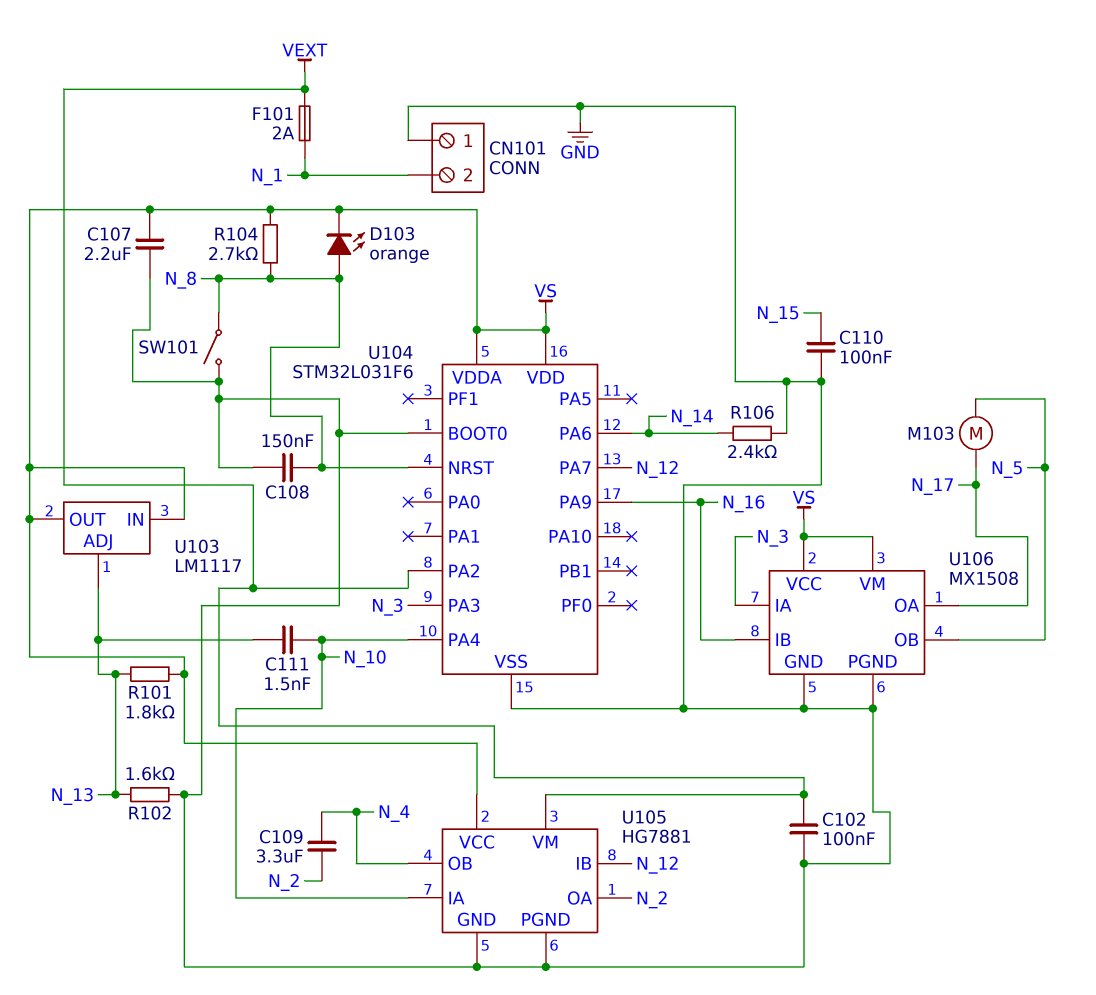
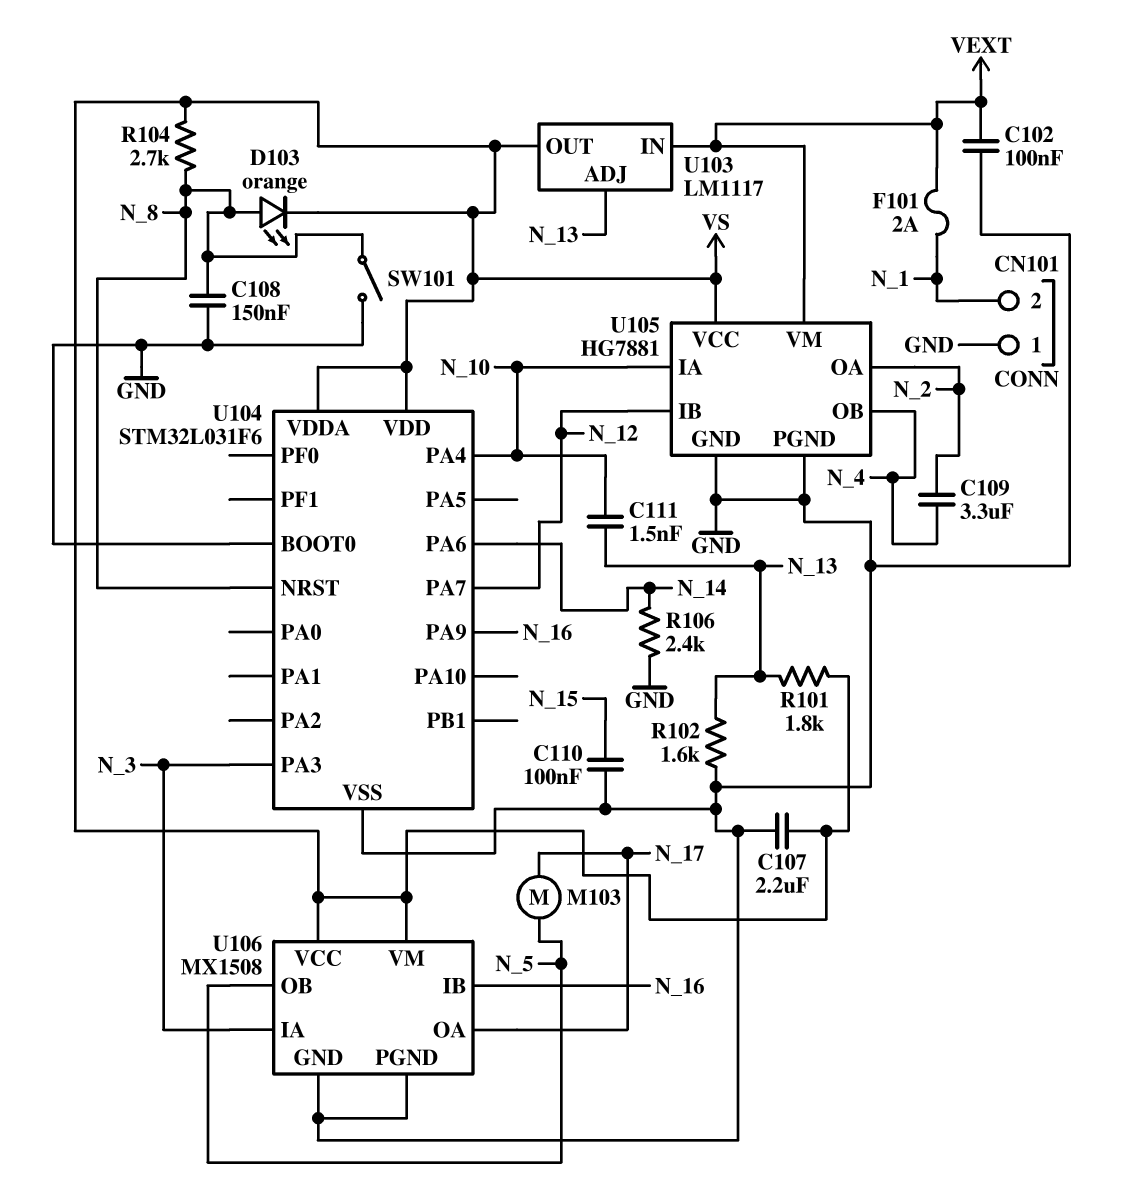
U103 pin IN: VS -> VEXT
U104 pin PA2: VEXT -> none

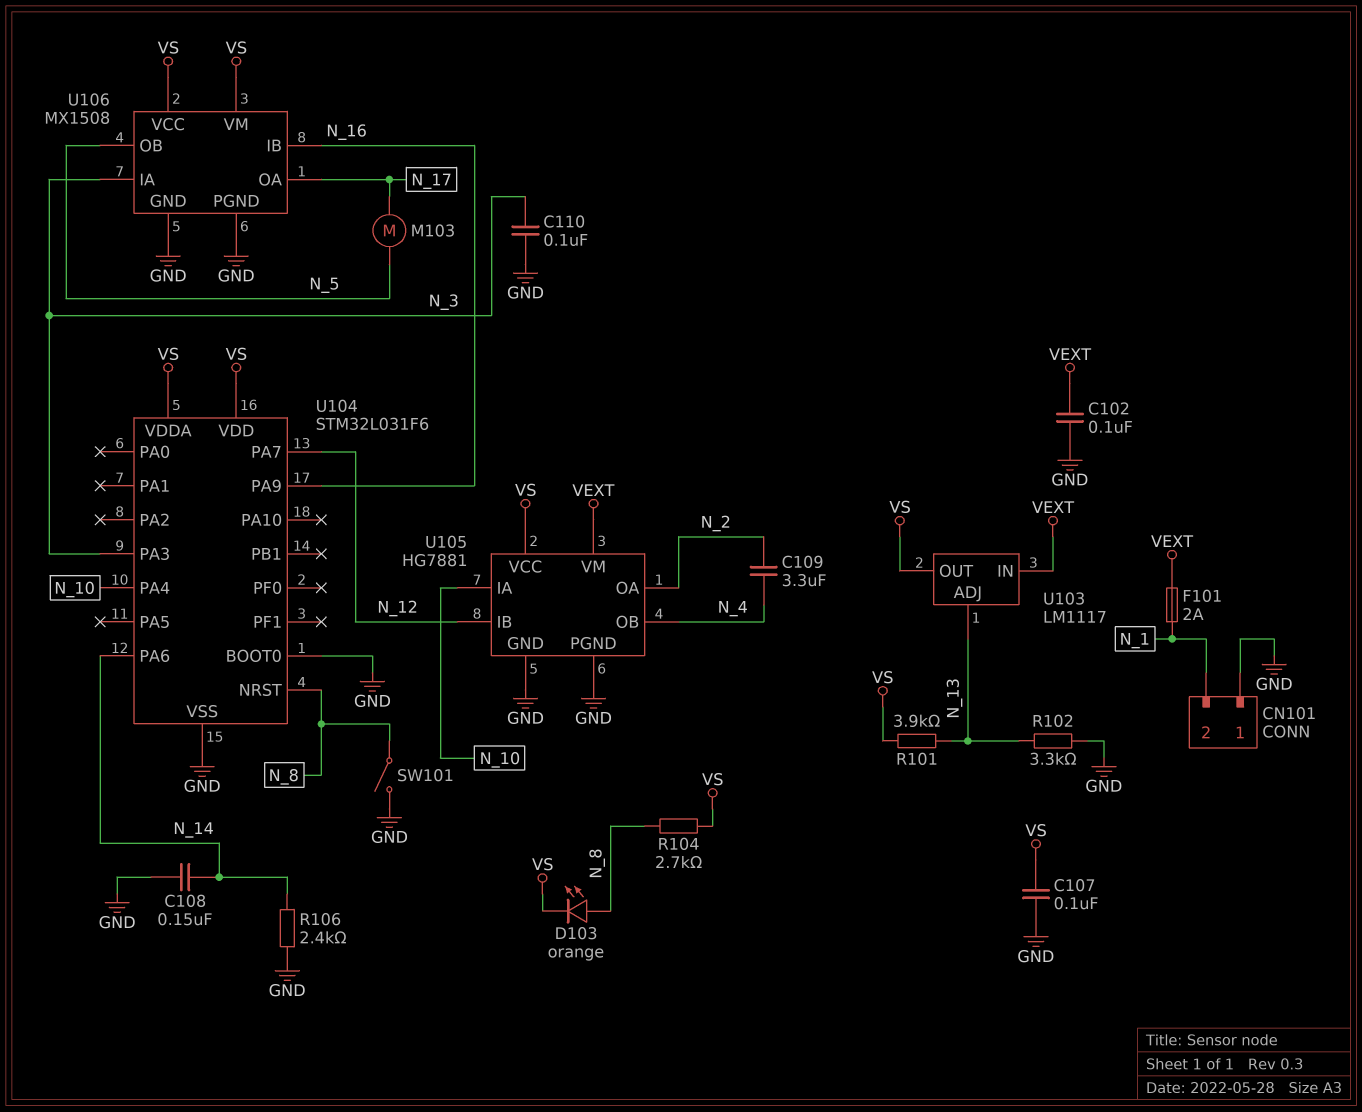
C107: 2.2uF (GND, VS) -> 100nF (GND, VS)
C108: 150nF (GND, N_8) -> 150nF (GND, N_14)
C110: 100nF (GND, N_15) -> 100nF (GND, N_3)
C111: 1.5nF (N_10, N_13) -> none
R101: 1.8k (N_13, VS) -> 3.9k (N_13, VS)
R102: 1.6k (GND, N_13) -> 3.3k (GND, N_13)

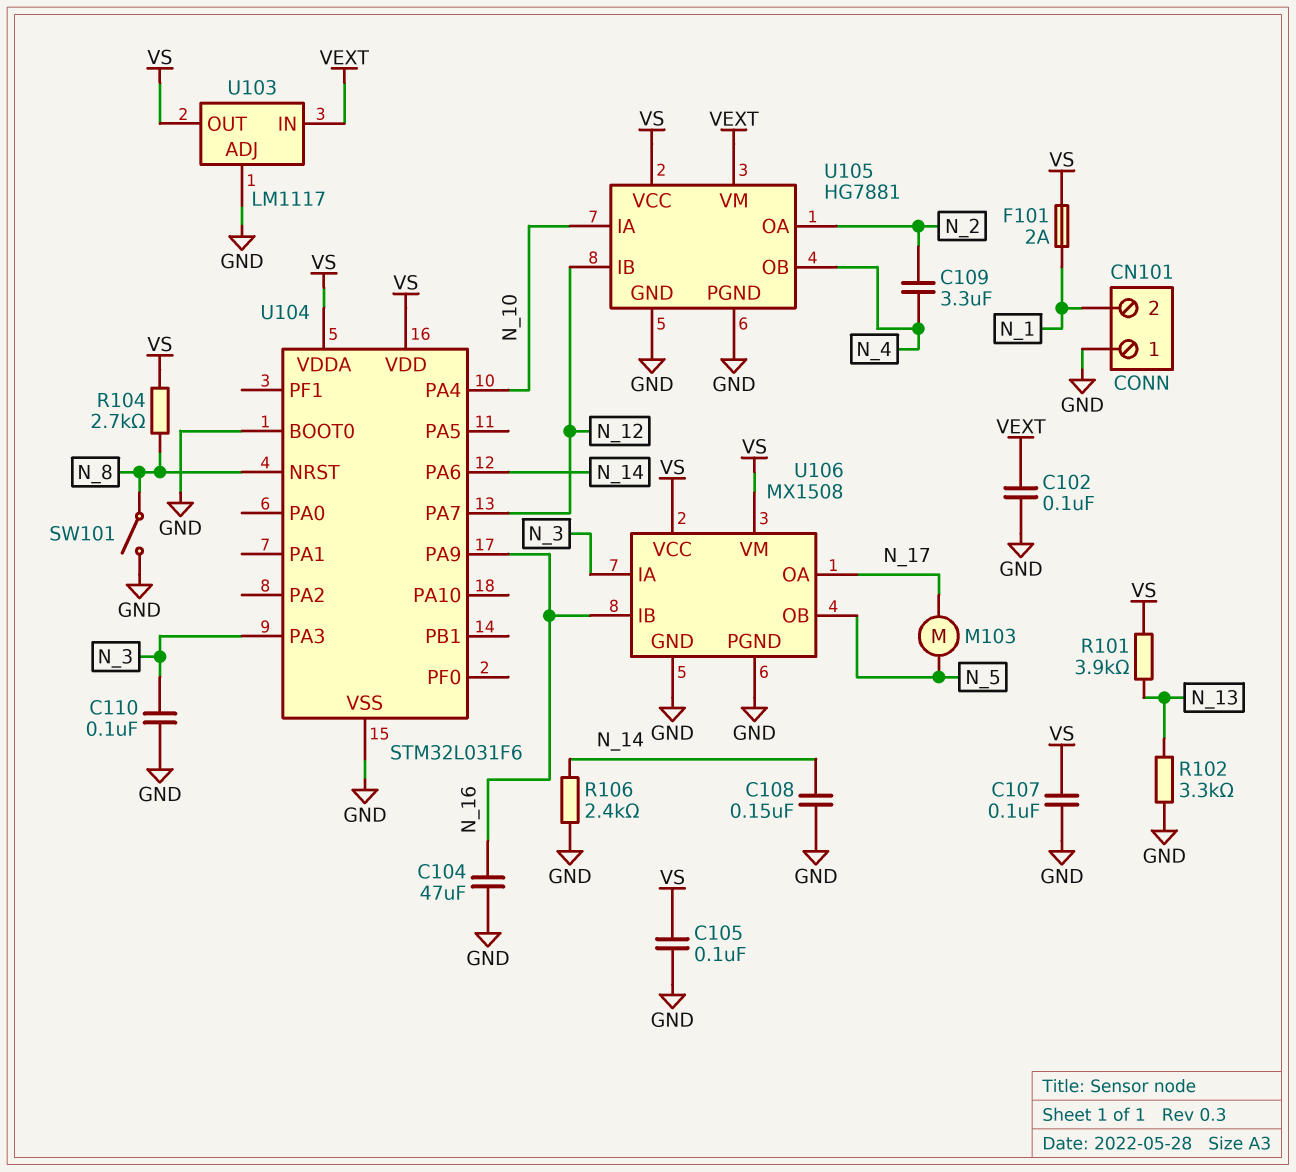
C104: none -> 47uF (GND, N_16)
C105: none -> 100nF (GND, VS)
D103: LED orange (A N_8, K VS) -> none
F101: 2A (N_1, VEXT) -> 2A (N_1, VS)
U103 pin ADJ: N_13 -> GND

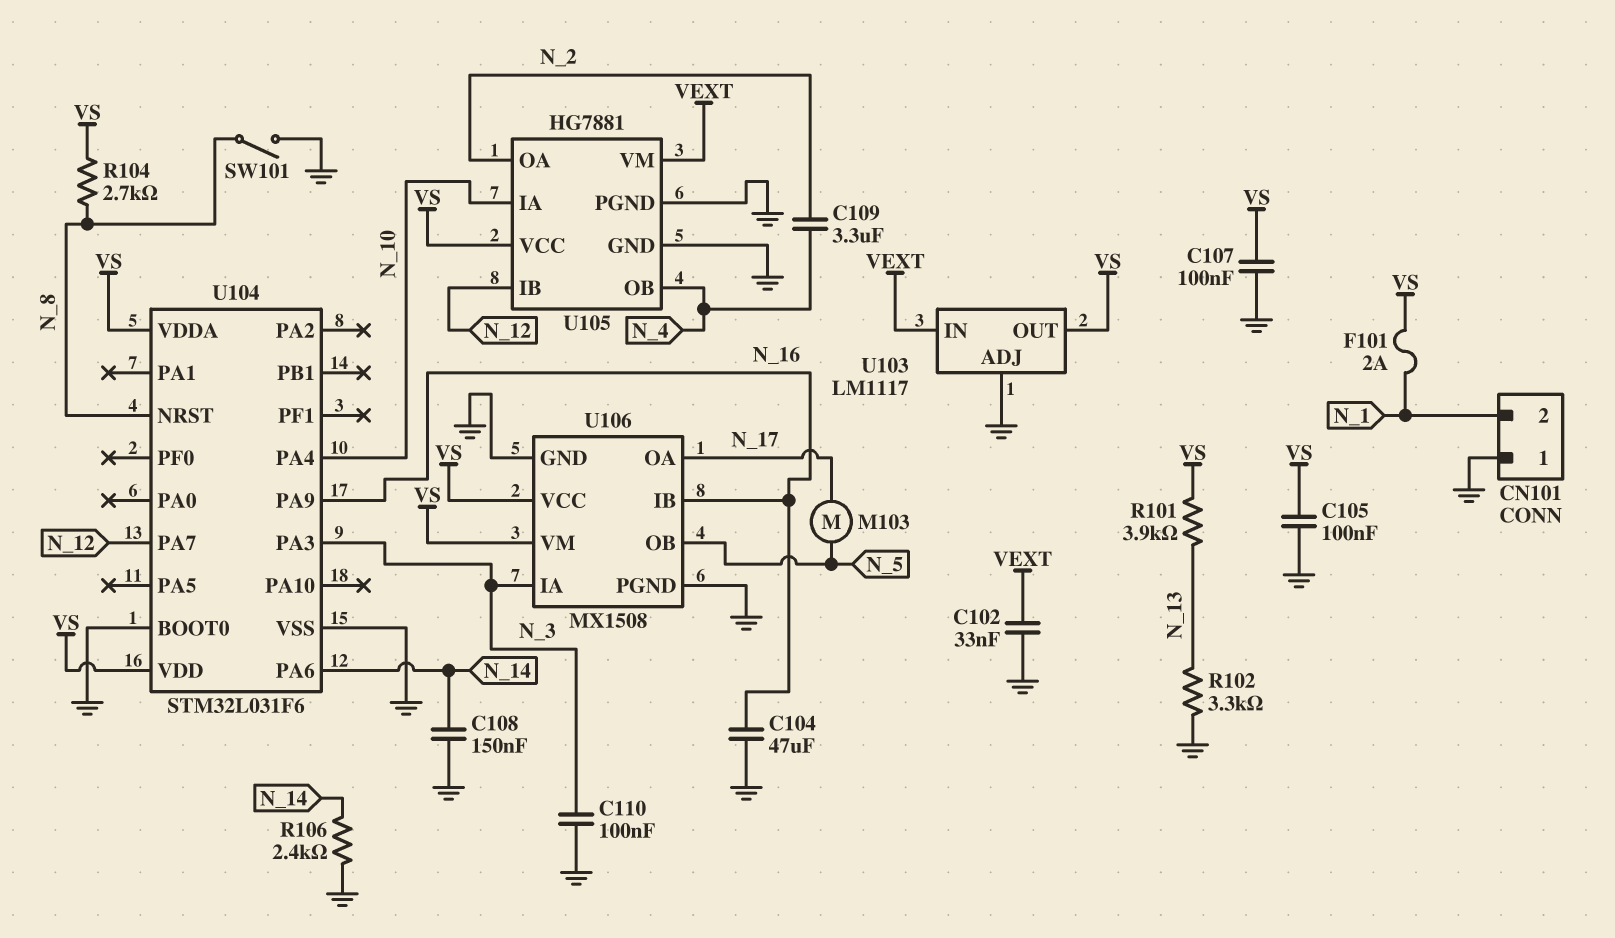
C102: 100nF (GND, VEXT) -> 33nF (GND, VEXT)

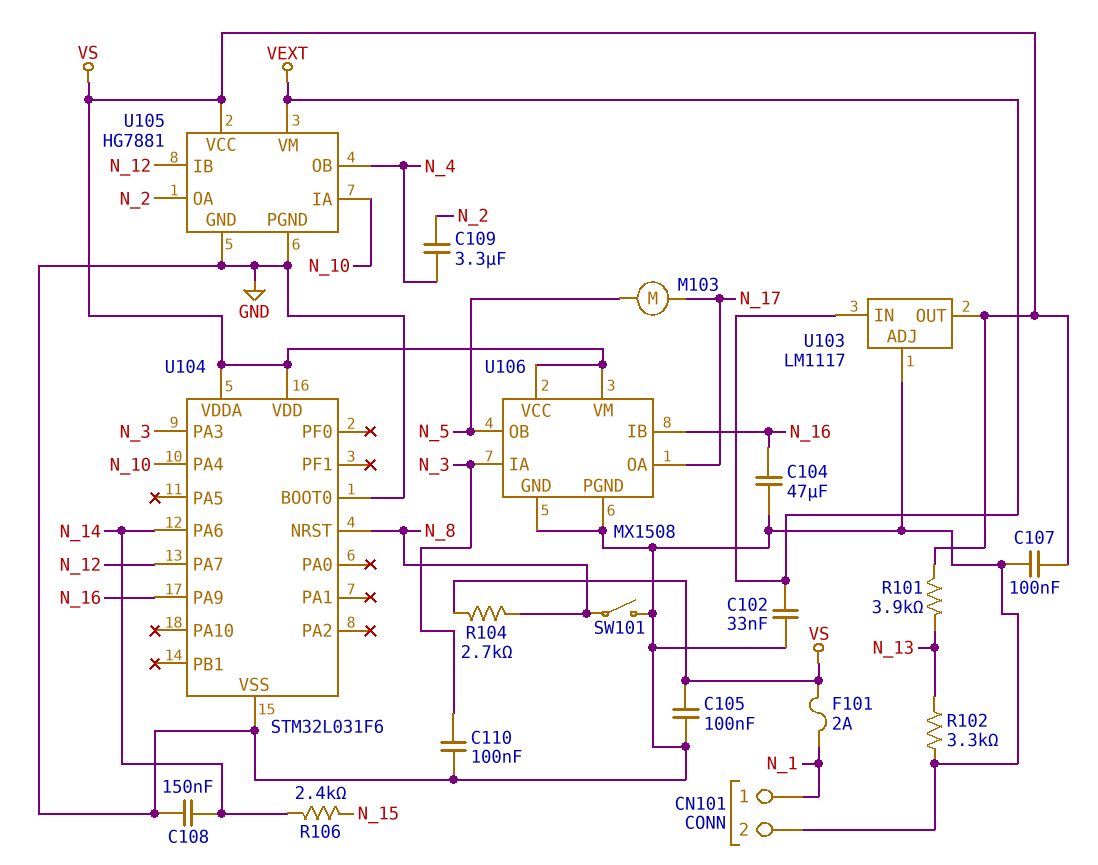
CN101 pin 1: GND -> N_1
CN101 pin 2: N_1 -> GND
R106: 2.4k (GND, N_14) -> 2.4k (N_14, N_15)

